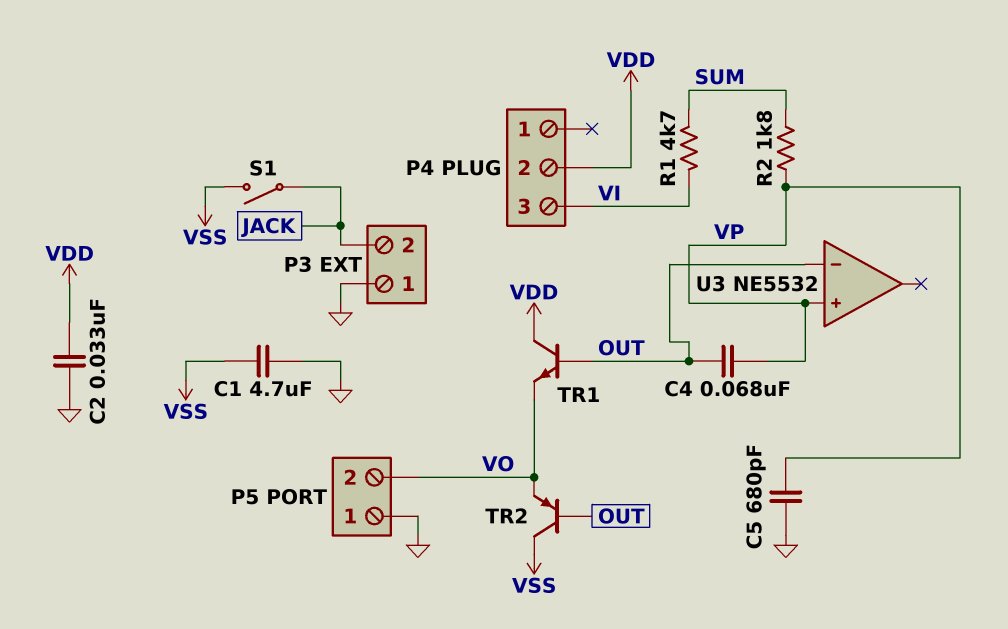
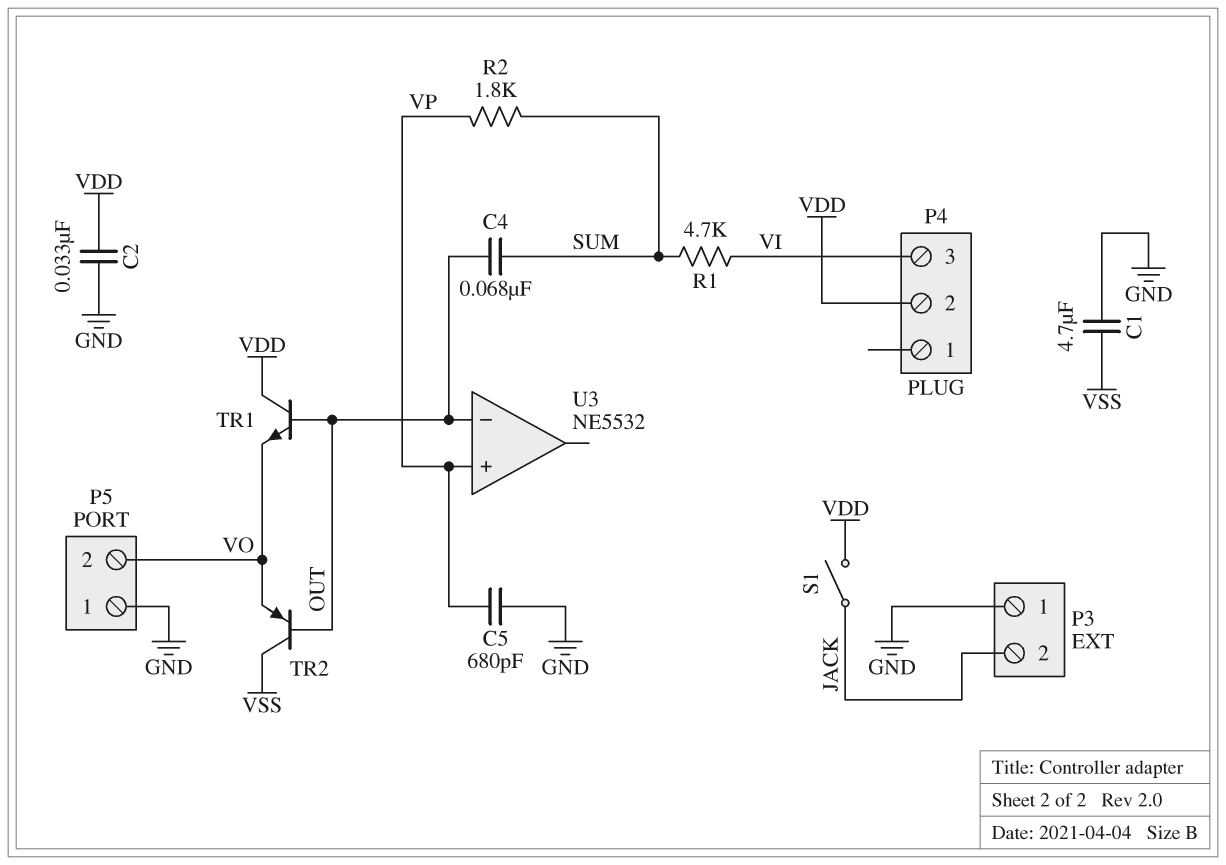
C4: 68nF (OUT, VP) -> 68nF (OUT, SUM)
S1: switch (JACK, VSS) -> switch (JACK, VDD)

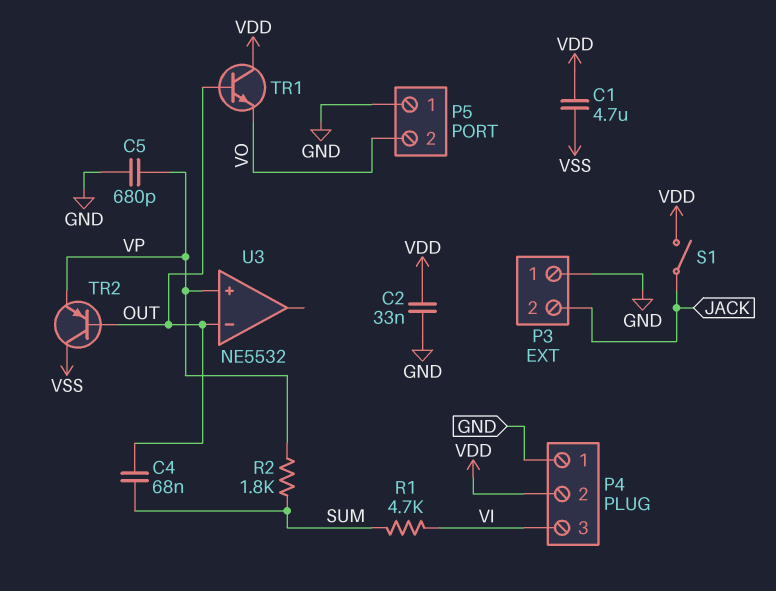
C1: 4.7uF (GND, VSS) -> 4.7uF (VDD, VSS)
P4 pin 1: none -> GND
TR2: PNP (B OUT, C VSS, E VO) -> PNP (B OUT, C VSS, E VP)

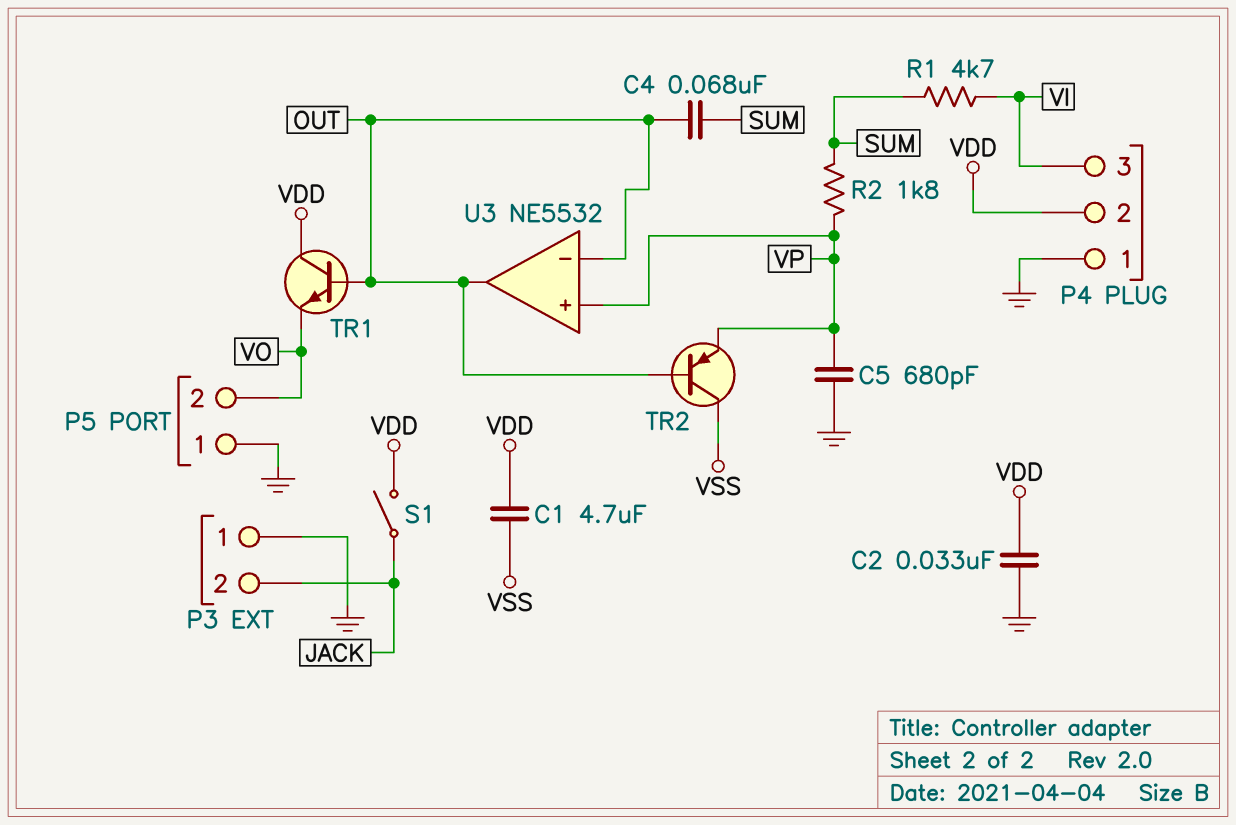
U3 pin out: none -> OUT

